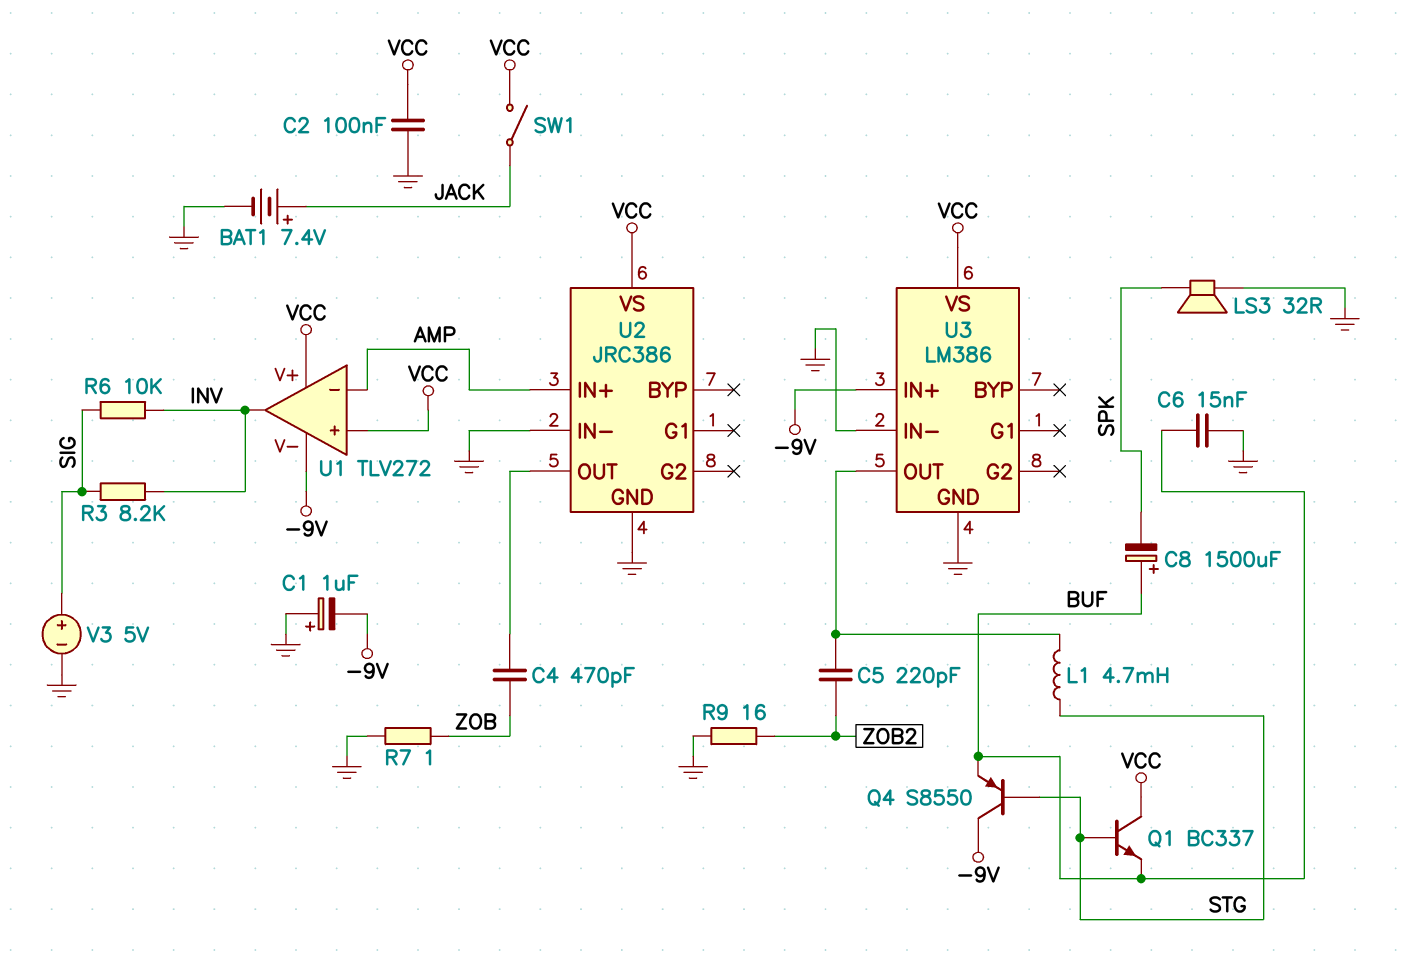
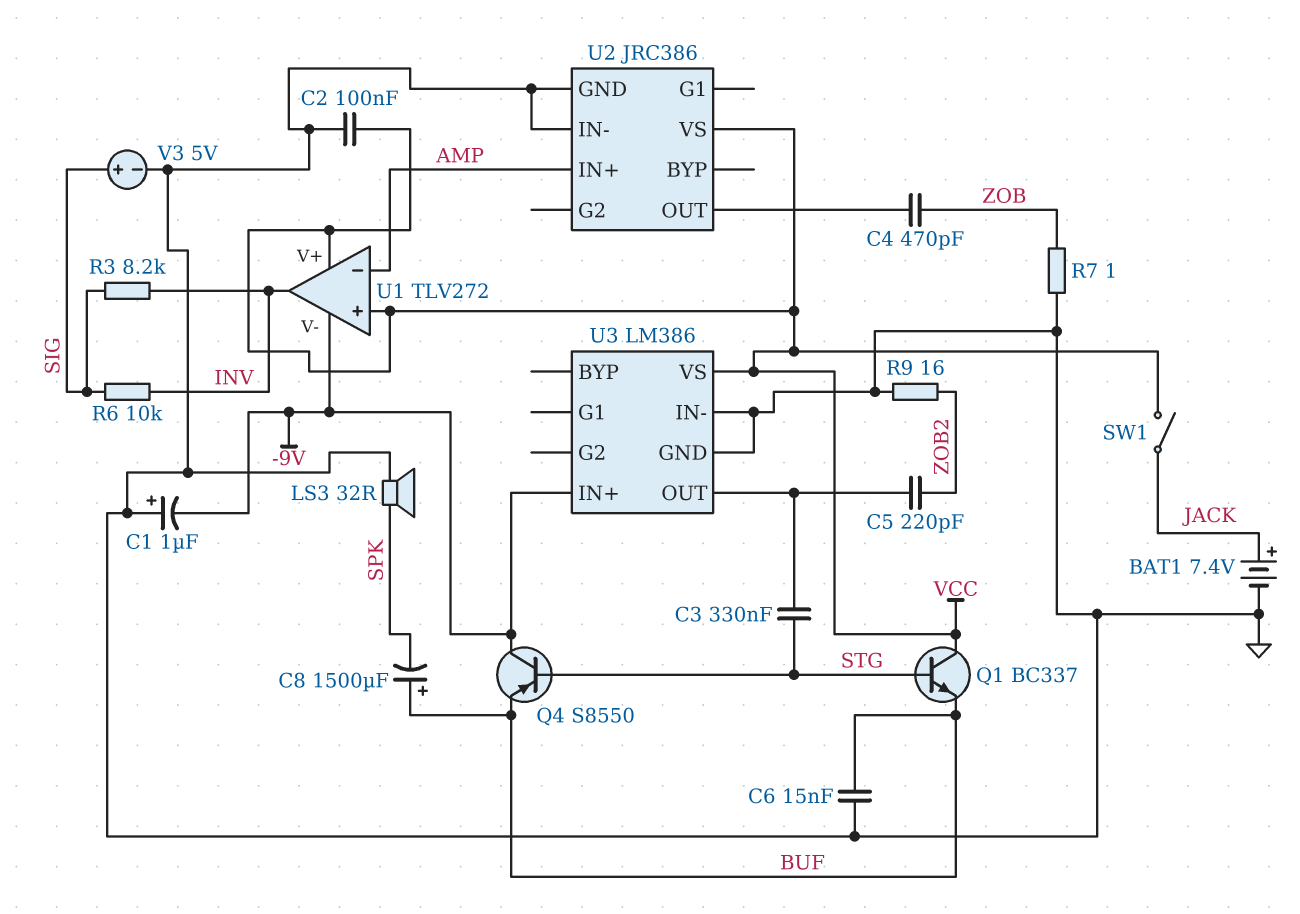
C3: none -> 330nF (STG, U3/OUT)
L1: 4.7mH (STG, U3/OUT) -> none

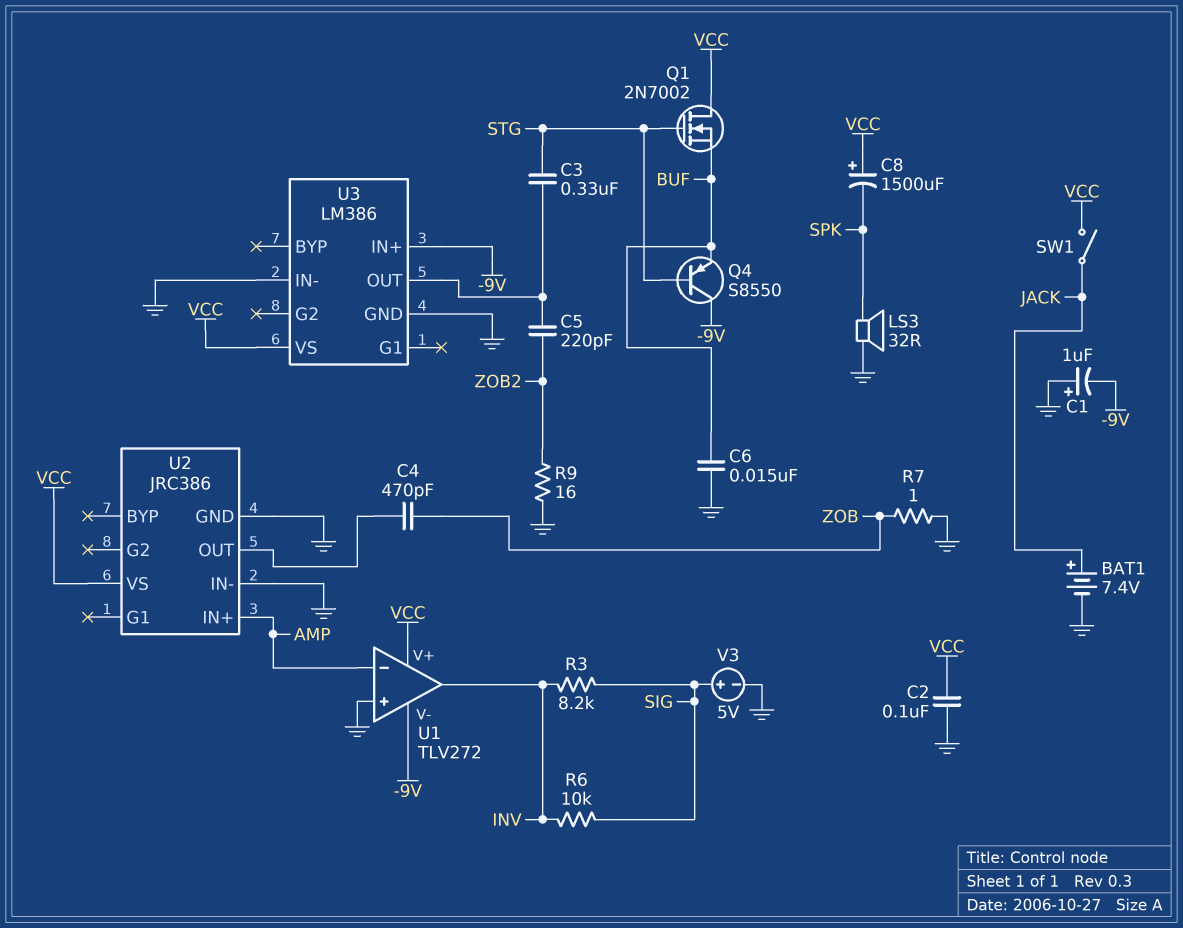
C8: 1500uF (plus BUF, minus SPK) -> 1500uF (plus VCC, minus SPK)
Q1: NPN BC337 (B STG, C VCC, E BUF) -> NMOS 2N7002 (G STG, D VCC, S BUF)
U1 pin in+: VCC -> GND

